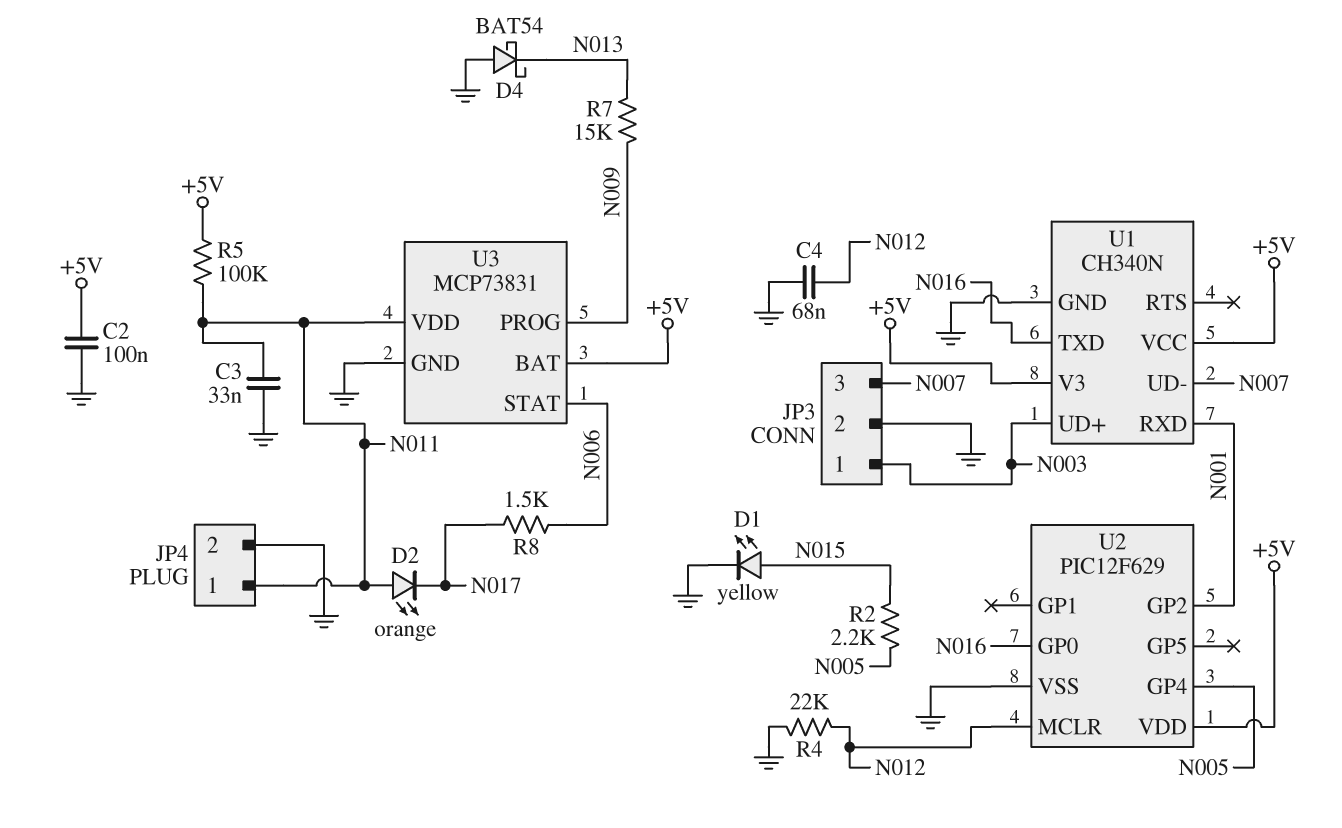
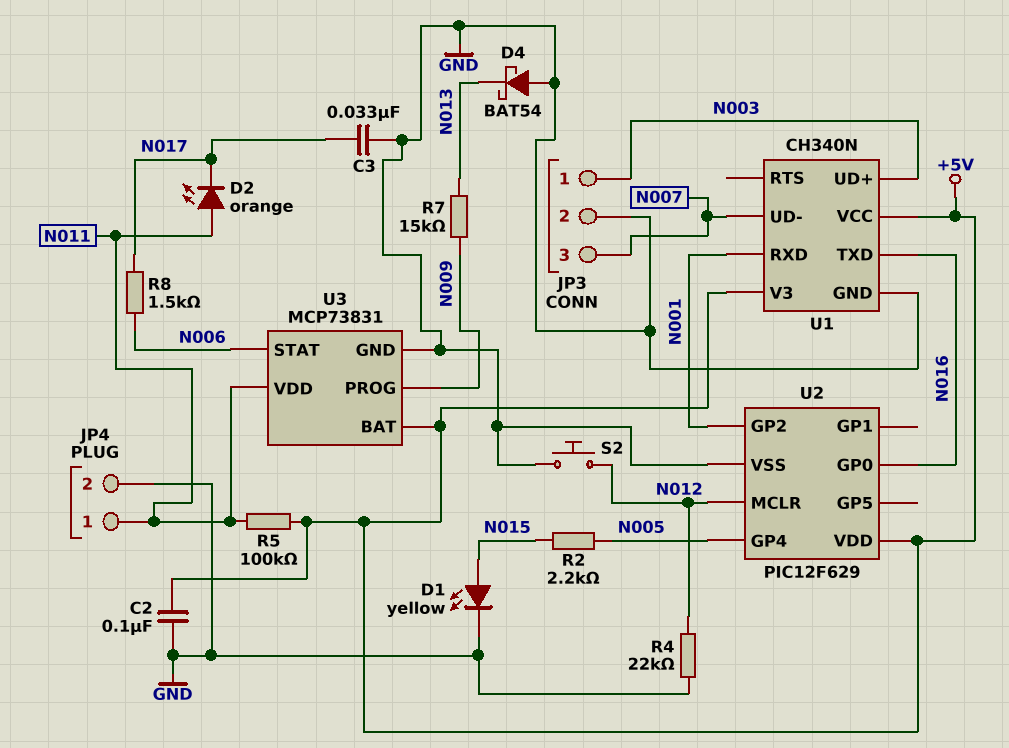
C3: 33nF (GND, N011) -> 33nF (GND, N017)
C4: 68nF (GND, N012) -> none
S2: none -> button (GND, N012)

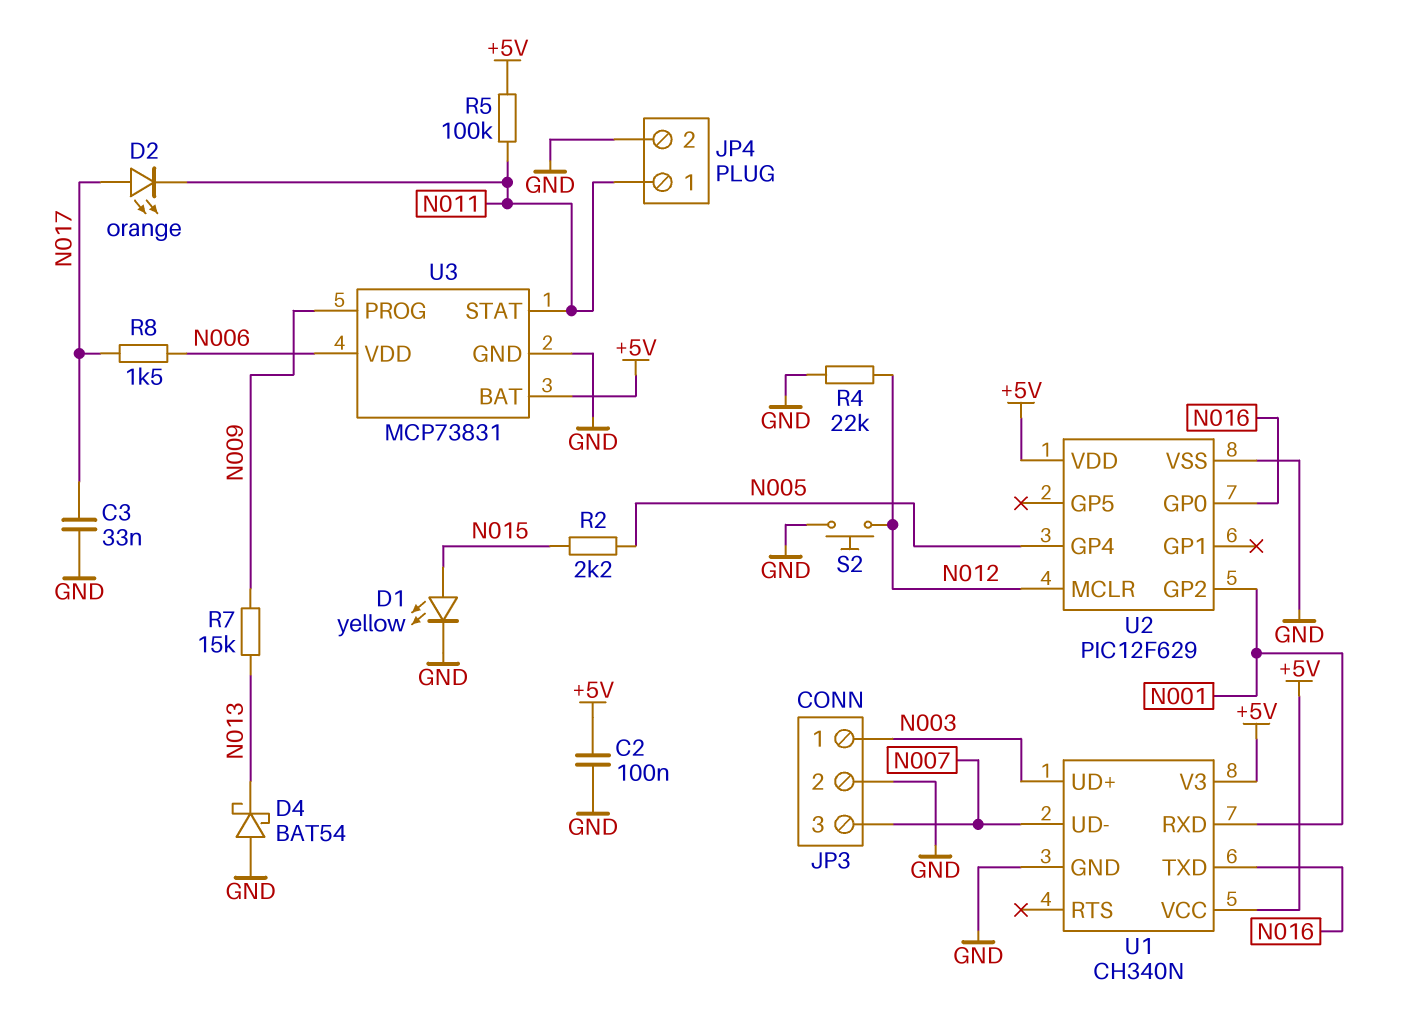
D2: LED orange (A N011, K N017) -> LED orange (A N017, K N011)
U3 pin STAT: N006 -> N011
U3 pin VDD: N011 -> N006

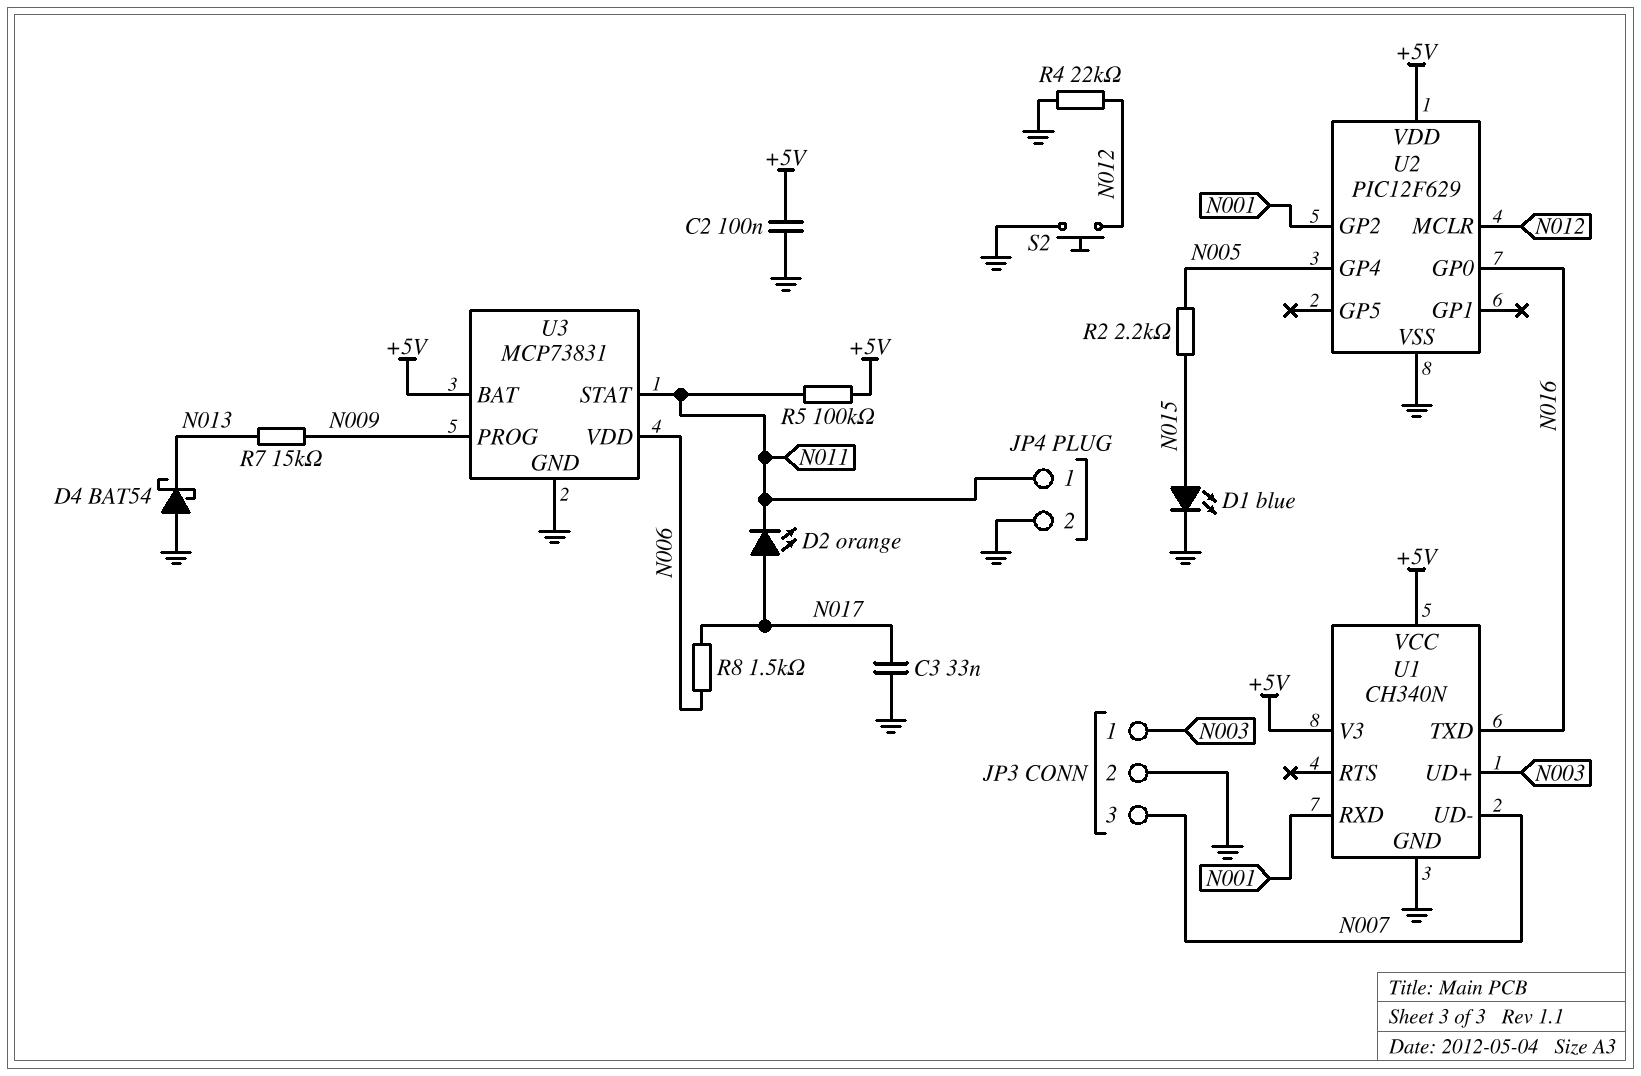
D1: LED yellow (A N015, K GND) -> LED blue (A N015, K GND)

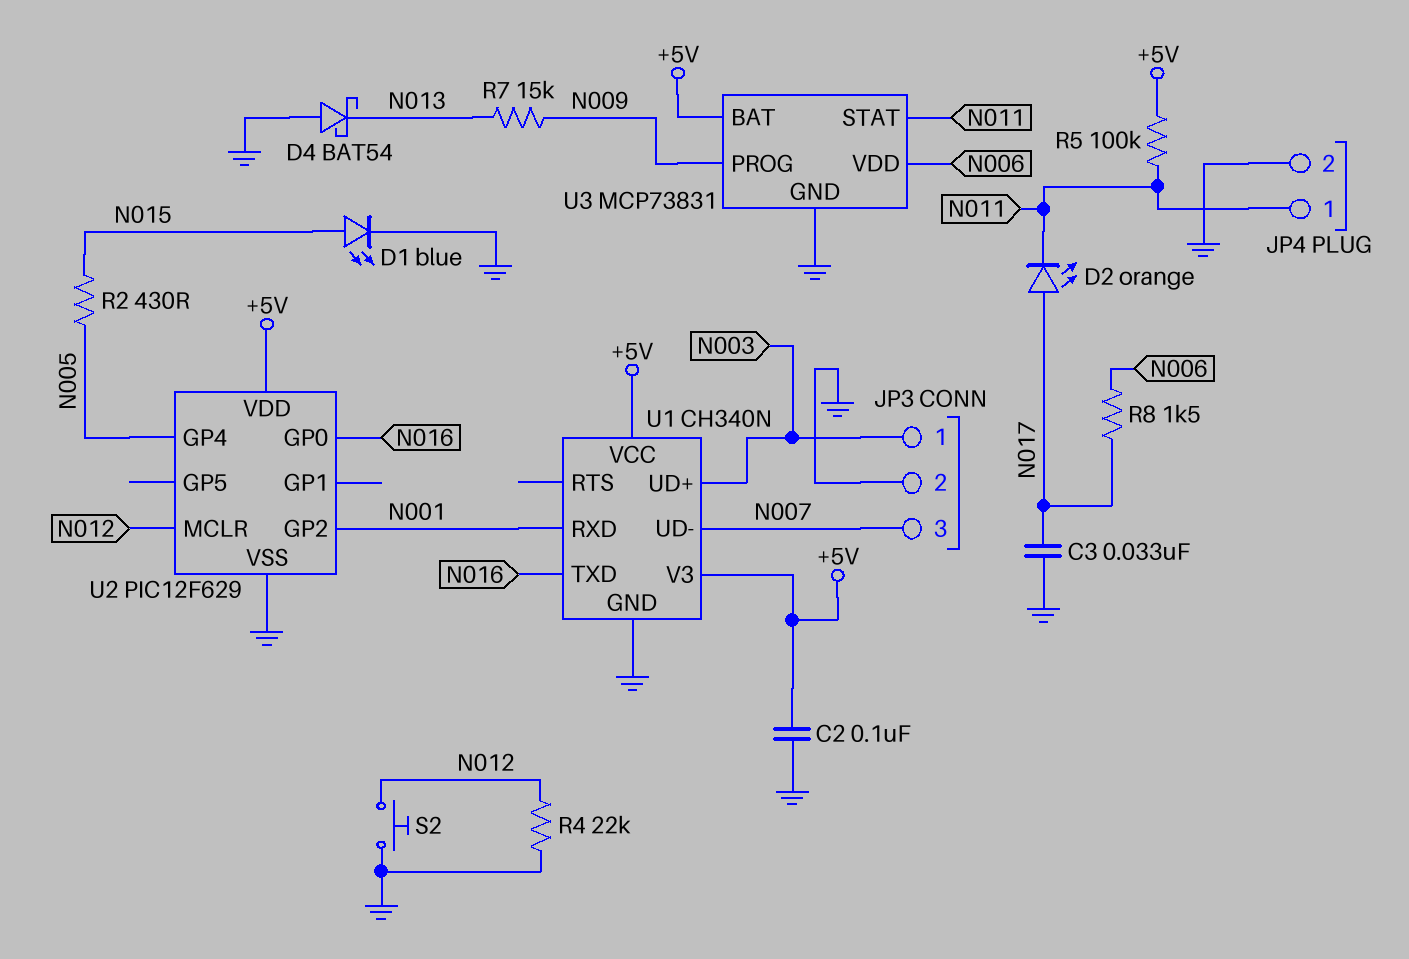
R2: 2.2k (N005, N015) -> 430 (N005, N015)

